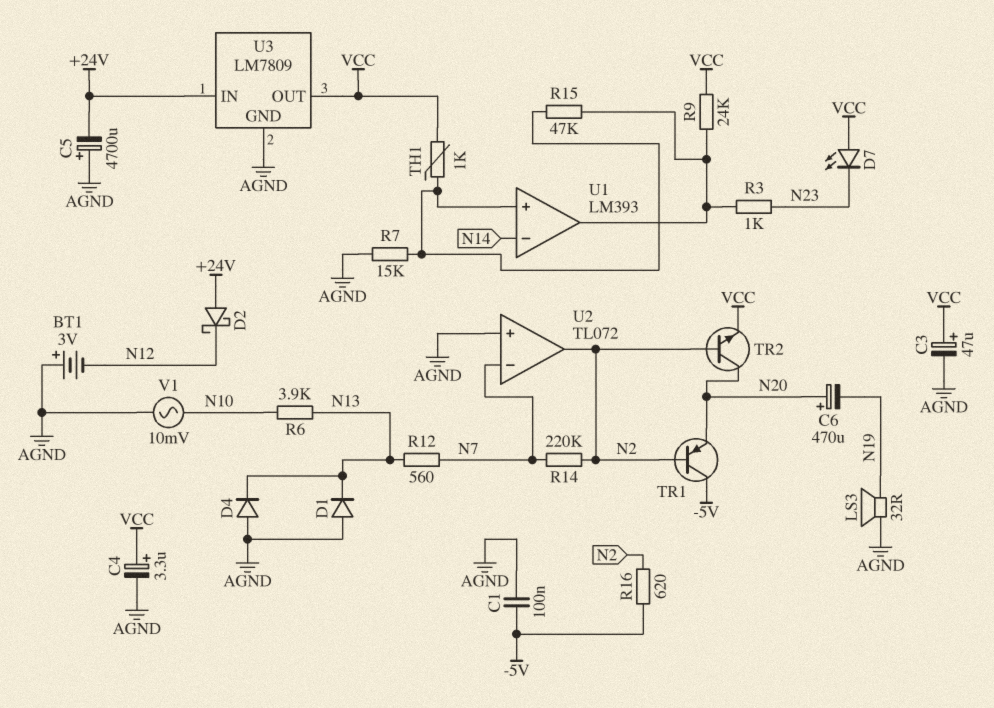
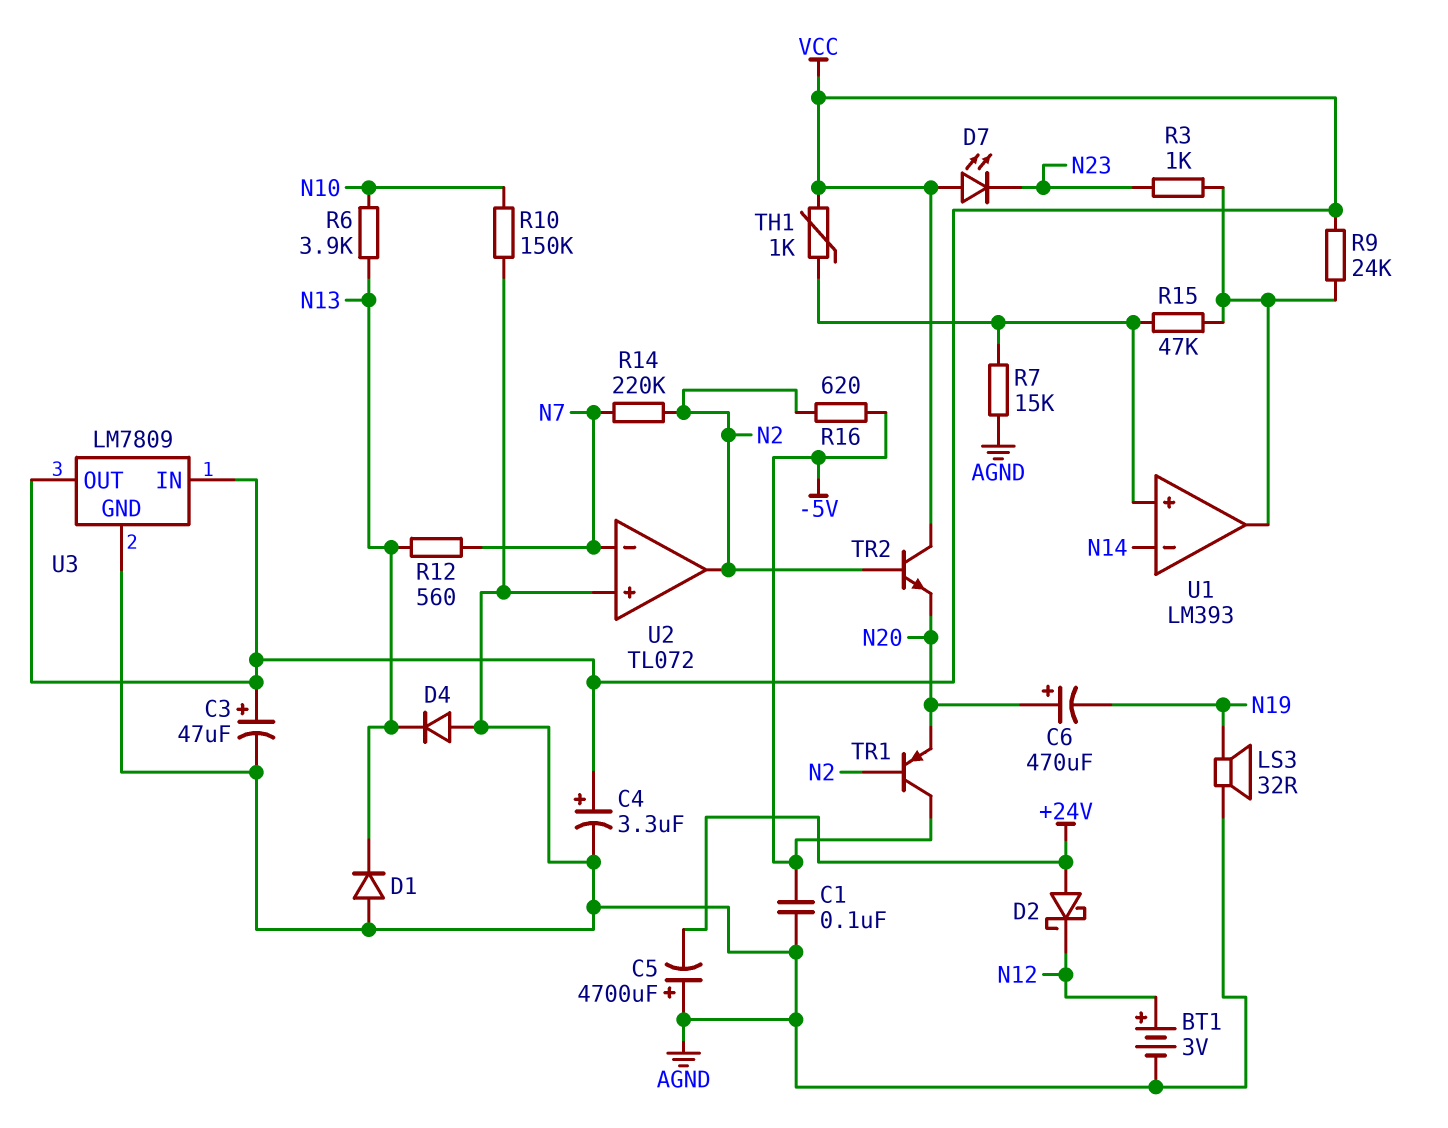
BT1: 3V (plus AGND, minus N12) -> 3V (plus N12, minus AGND)
R10: none -> 150k (AGND, N10)
TR2: NPN (B N2, C N20, E VCC) -> NPN (B N2, C VCC, E N20)
U3 pin IN: +24V -> VCC
V1: AC 10mV (AGND, N10) -> none

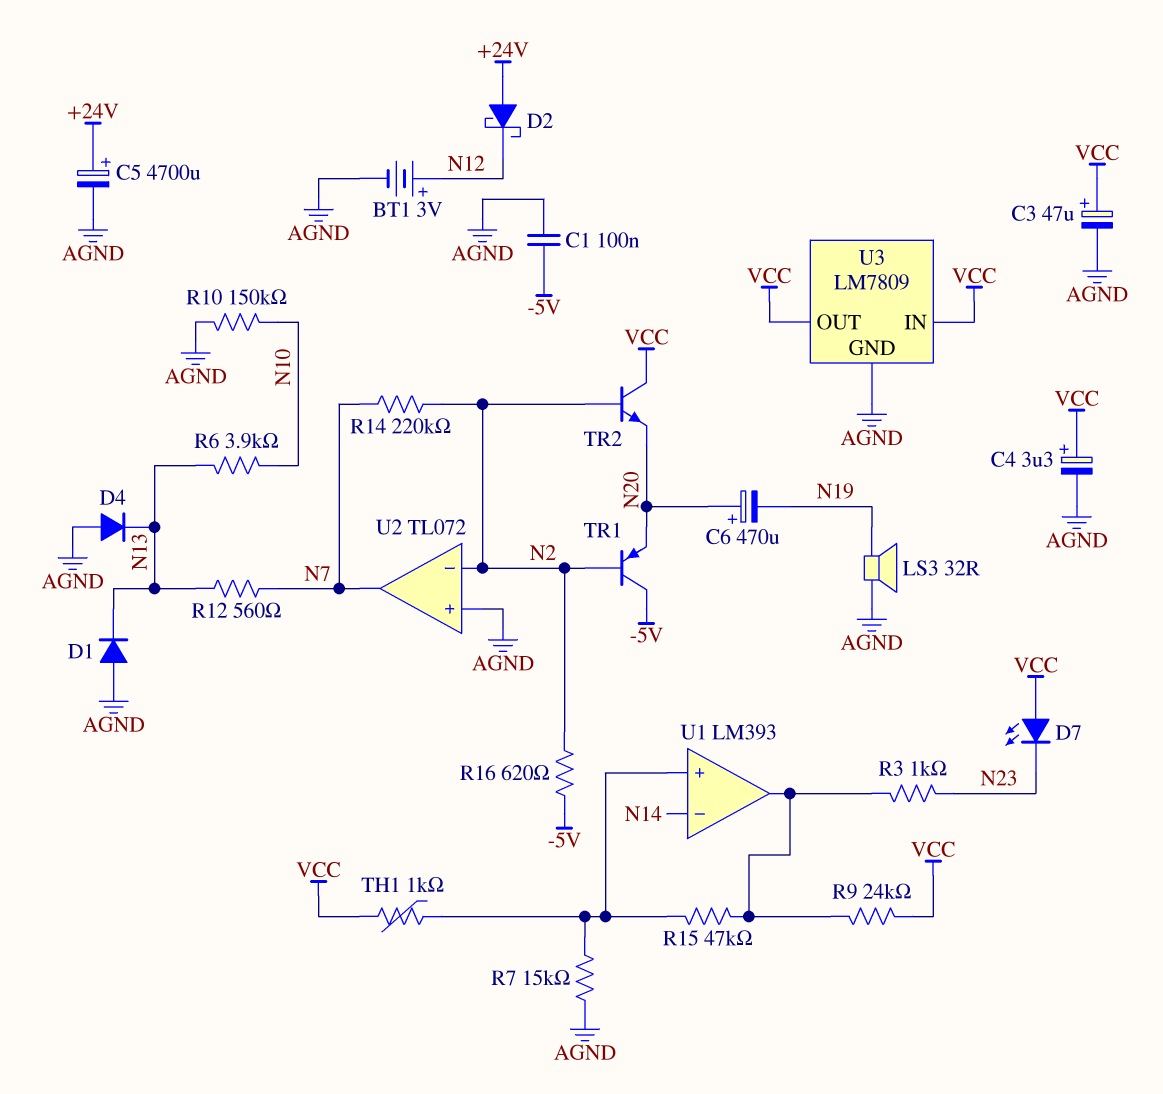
C5: 4700uF (plus AGND, minus +24V) -> 4700uF (plus +24V, minus AGND)
U2 pin in-: N7 -> N2
U2 pin out: N2 -> N7

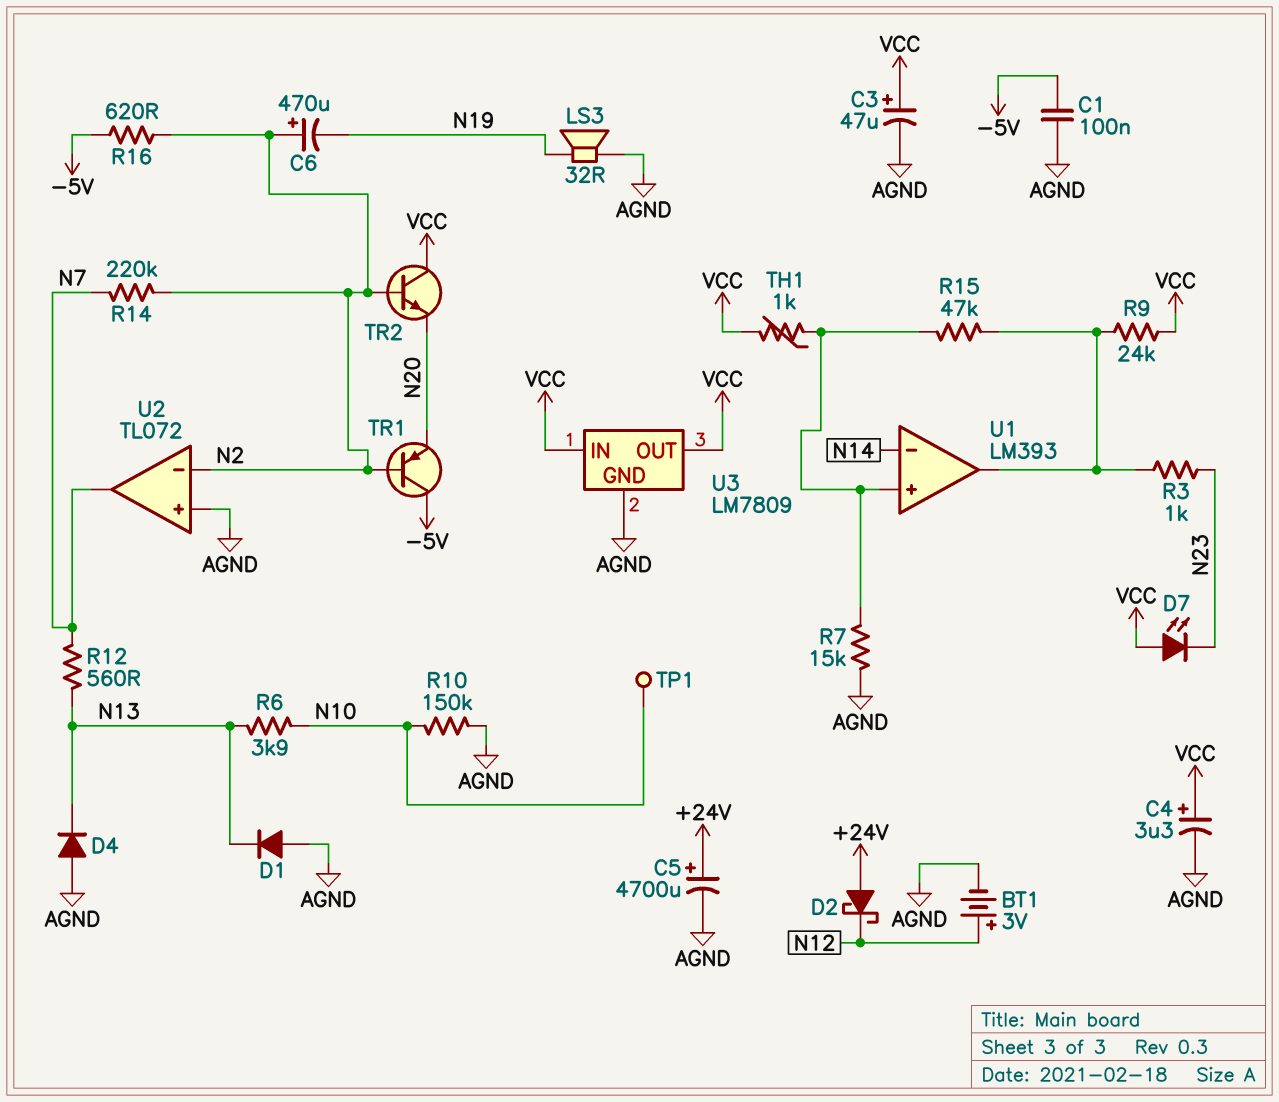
C6: 470uF (plus N20, minus N19) -> 470uF (plus N2, minus N19)
TP1: none -> test point (N10)

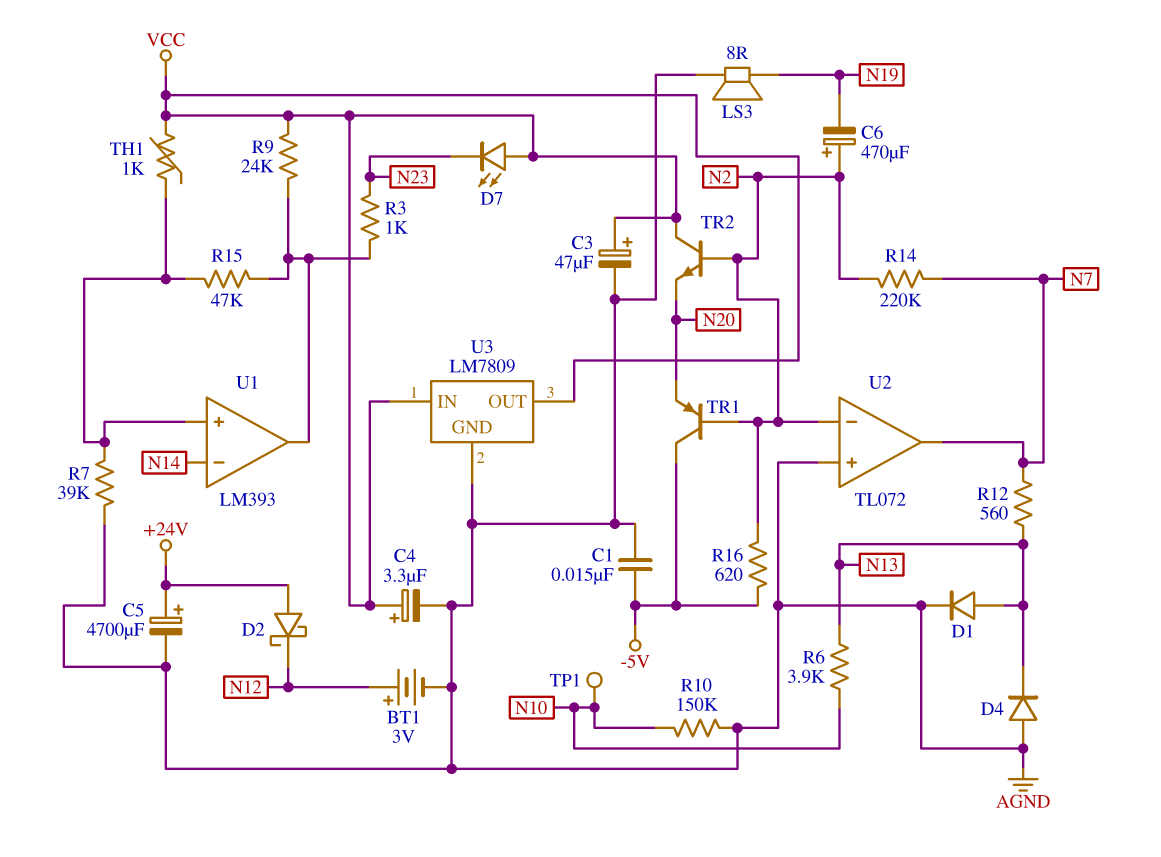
C1: 100nF (-5V, AGND) -> 15nF (-5V, AGND)
D1: diode (A AGND, K N13) -> diode (A N13, K AGND)
LS3: speaker 32R (AGND, N19) -> speaker 8R (AGND, N19)
R7: 15k (AGND, U1/in+) -> 39k (AGND, U1/in+)

